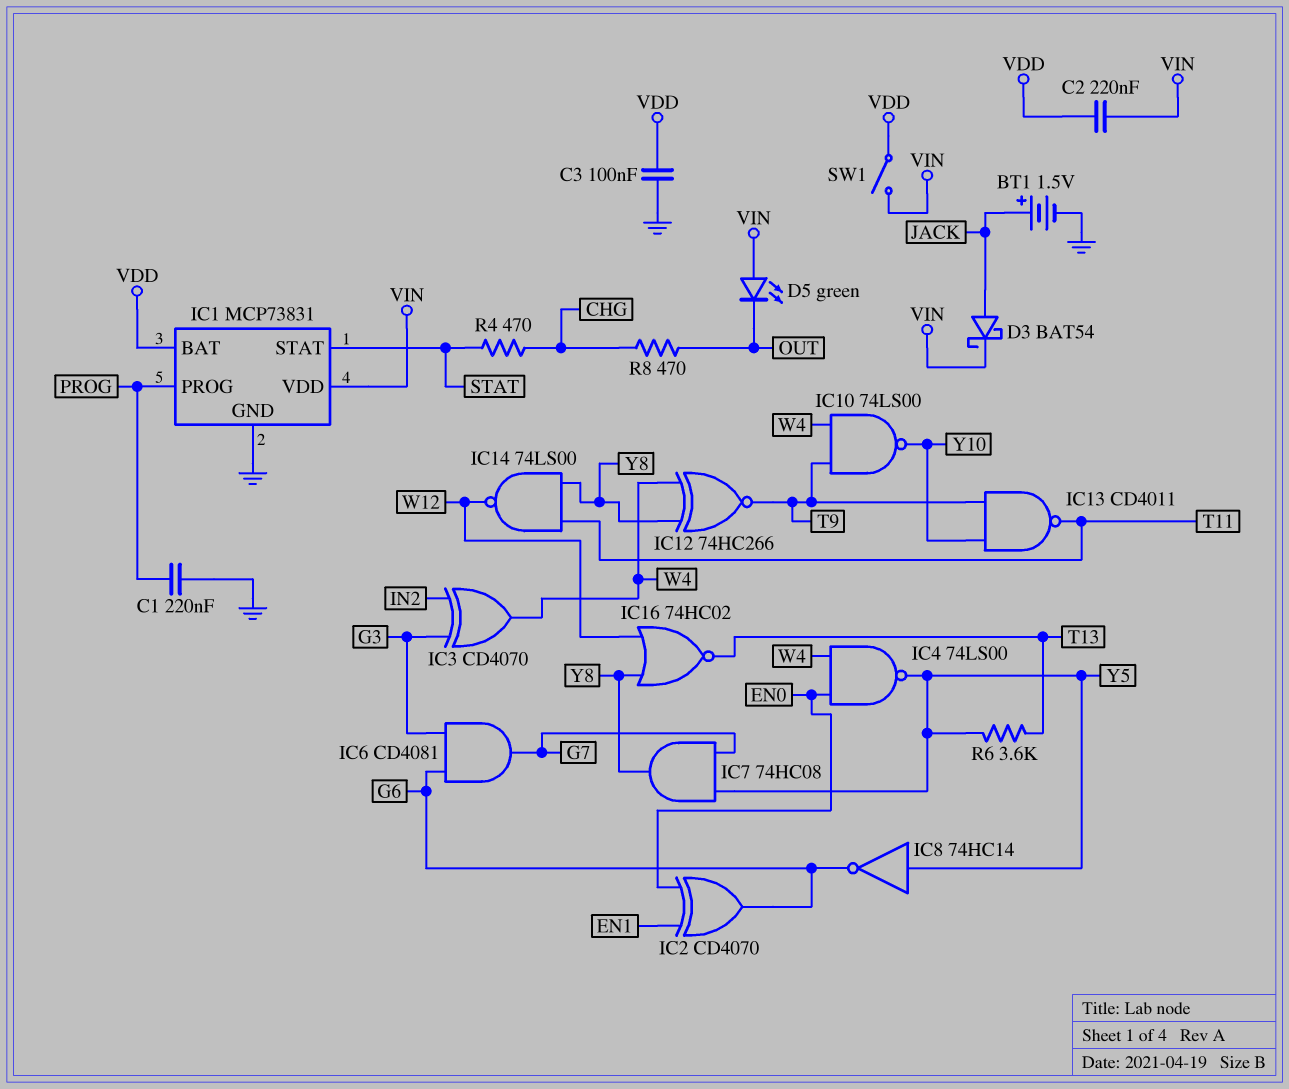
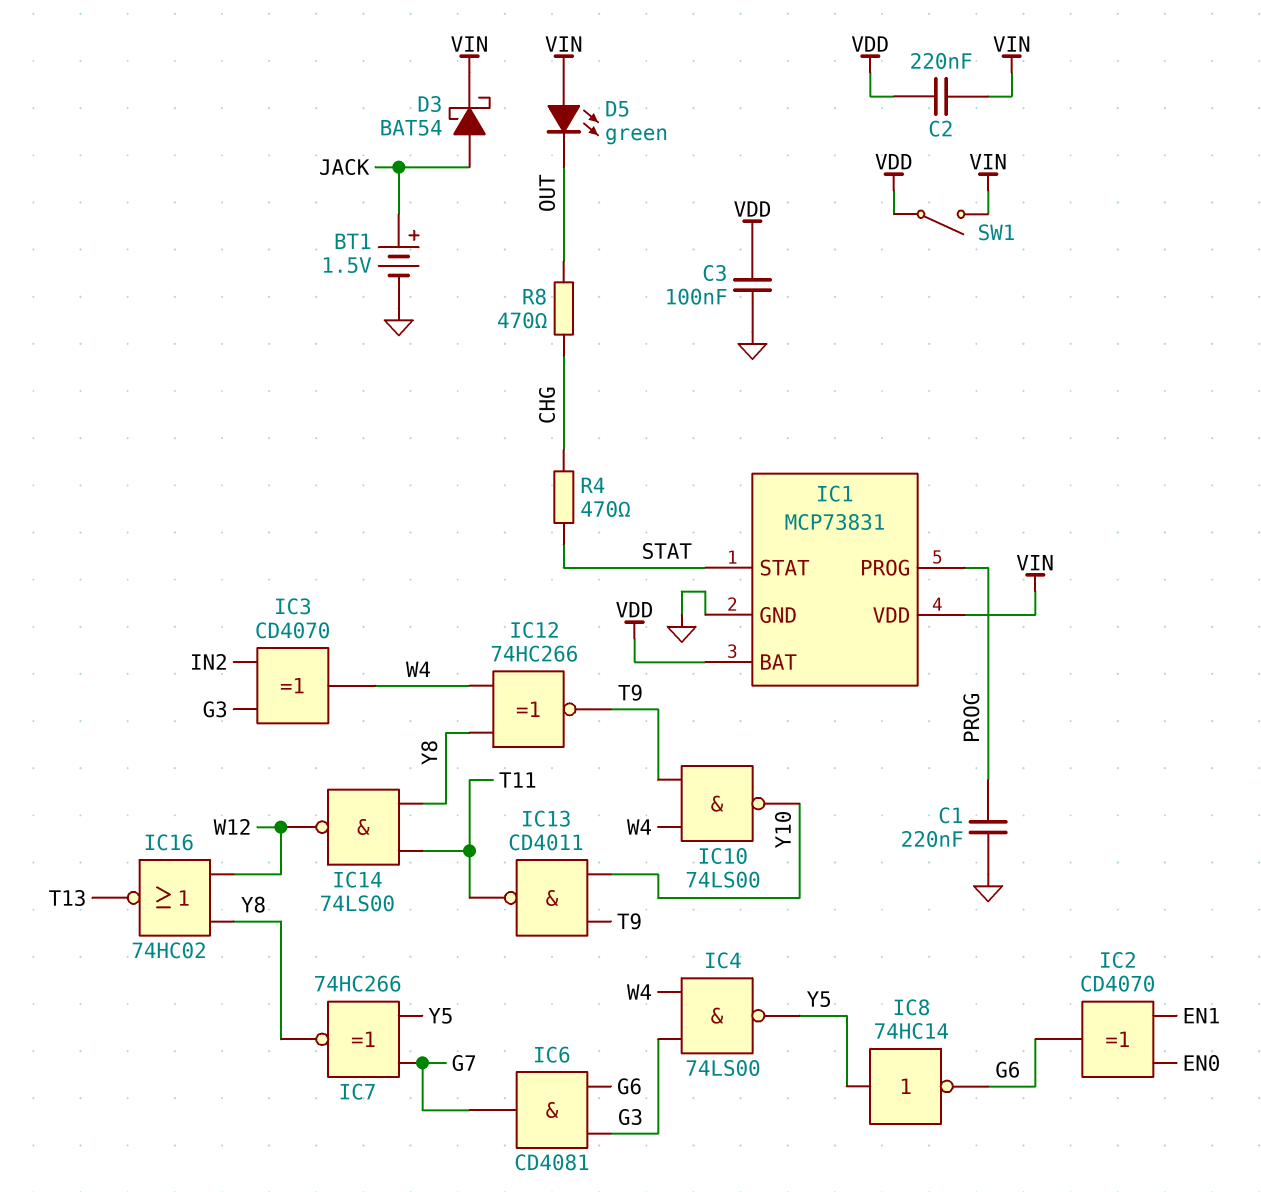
IC4: NAND 74LS00 (in EN0, in W4, out Y5) -> NAND 74LS00 (in G3, in W4, out Y5)
IC7: AND 74HC08 (in G7, in Y5, out Y8) -> XNOR 74HC266 (in G7, in Y5, out Y8)
R6: 3.6k (T13, Y5) -> none

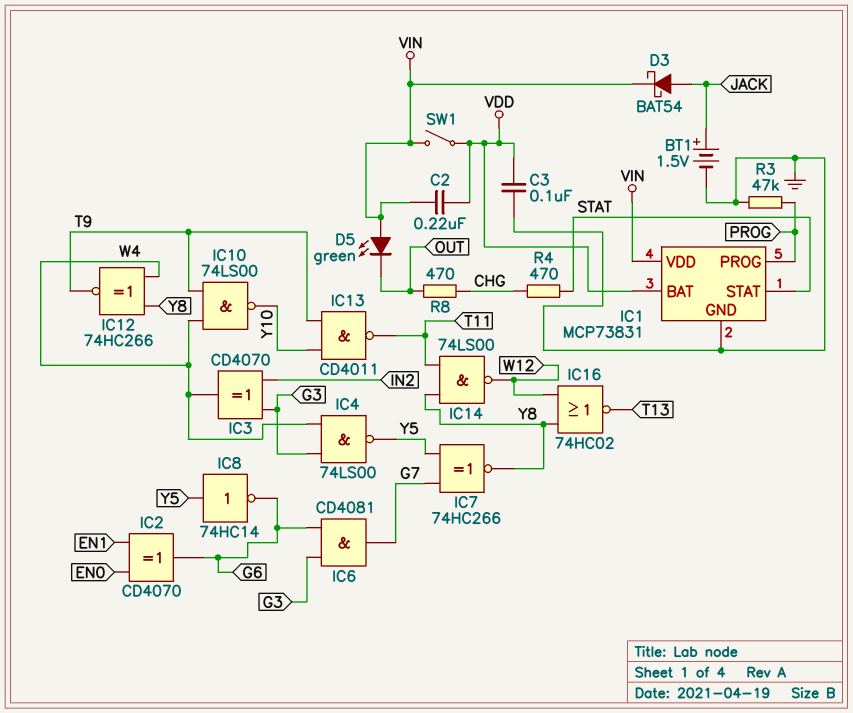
C1: 220nF (GND, PROG) -> none
R3: none -> 47k (GND, PROG)

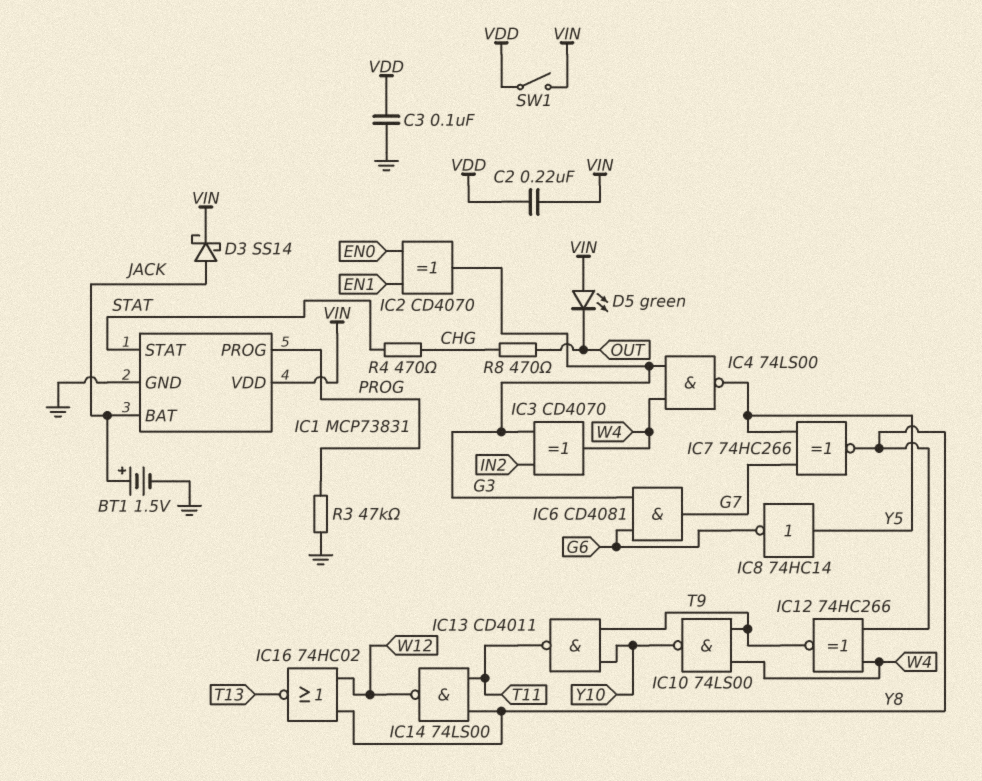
D3: schottky BAT54 (A JACK, K VIN) -> schottky SS14 (A JACK, K VIN)
IC1 pin BAT: VDD -> JACK
IC2: XOR CD4070 (in EN0, in EN1, out G6) -> XOR CD4070 (in EN0, in EN1, out G3)

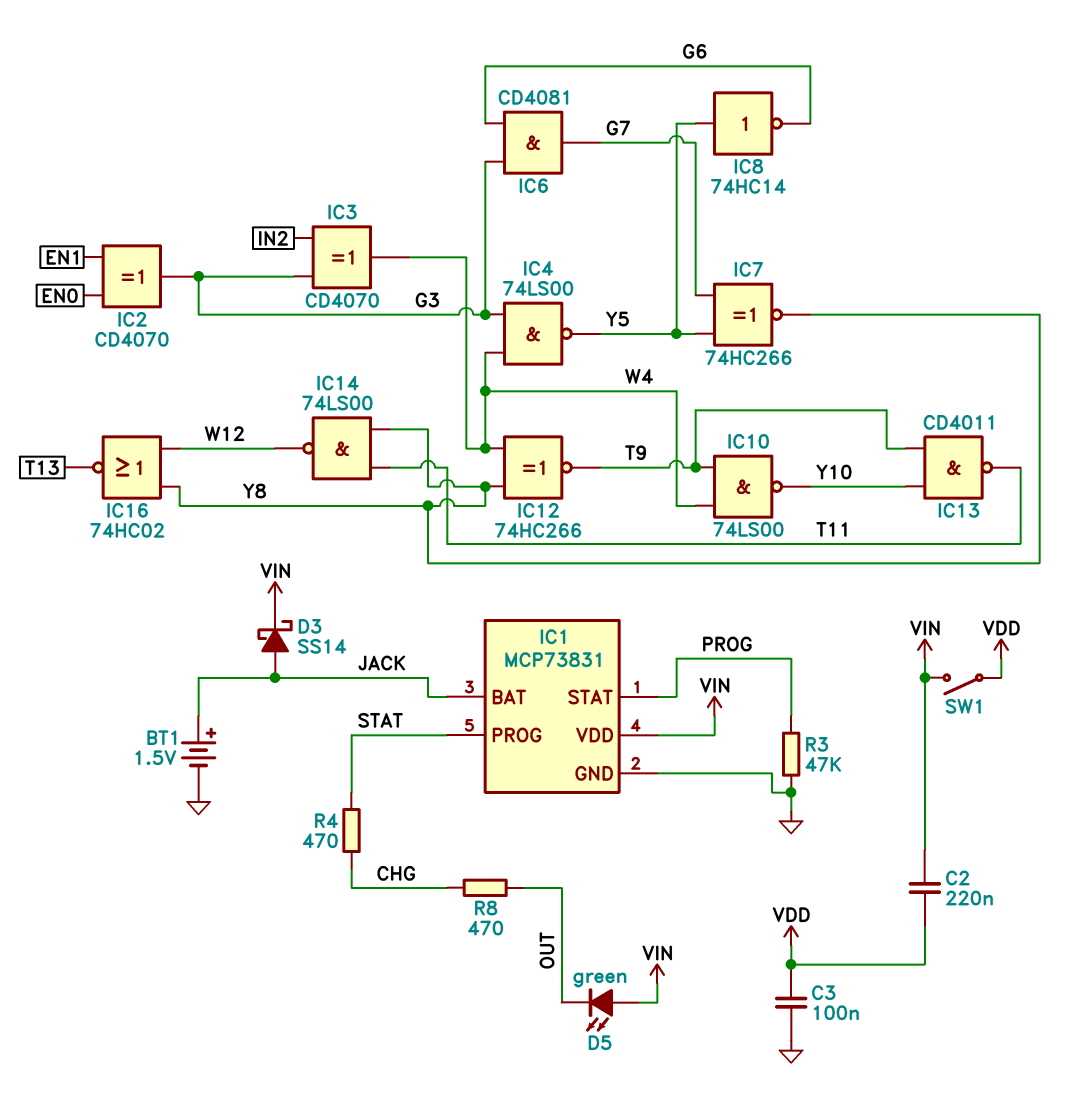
IC1 pin PROG: PROG -> STAT
IC1 pin STAT: STAT -> PROG

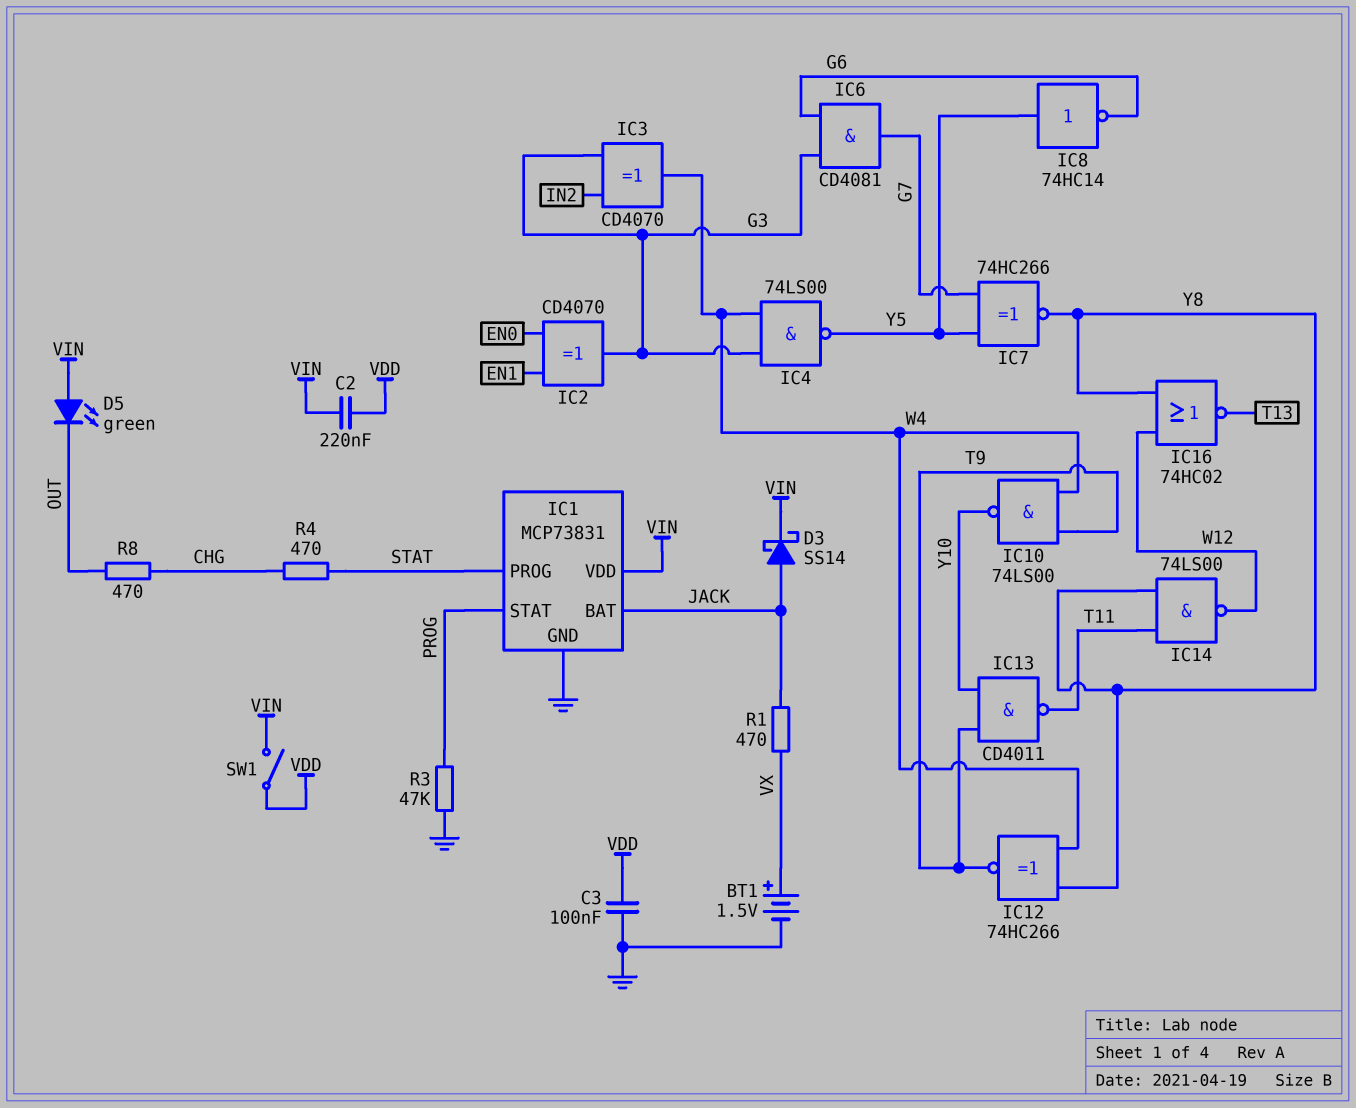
BT1: 1.5V (plus JACK, minus GND) -> 1.5V (plus VX, minus GND)
R1: none -> 470 (JACK, VX)

